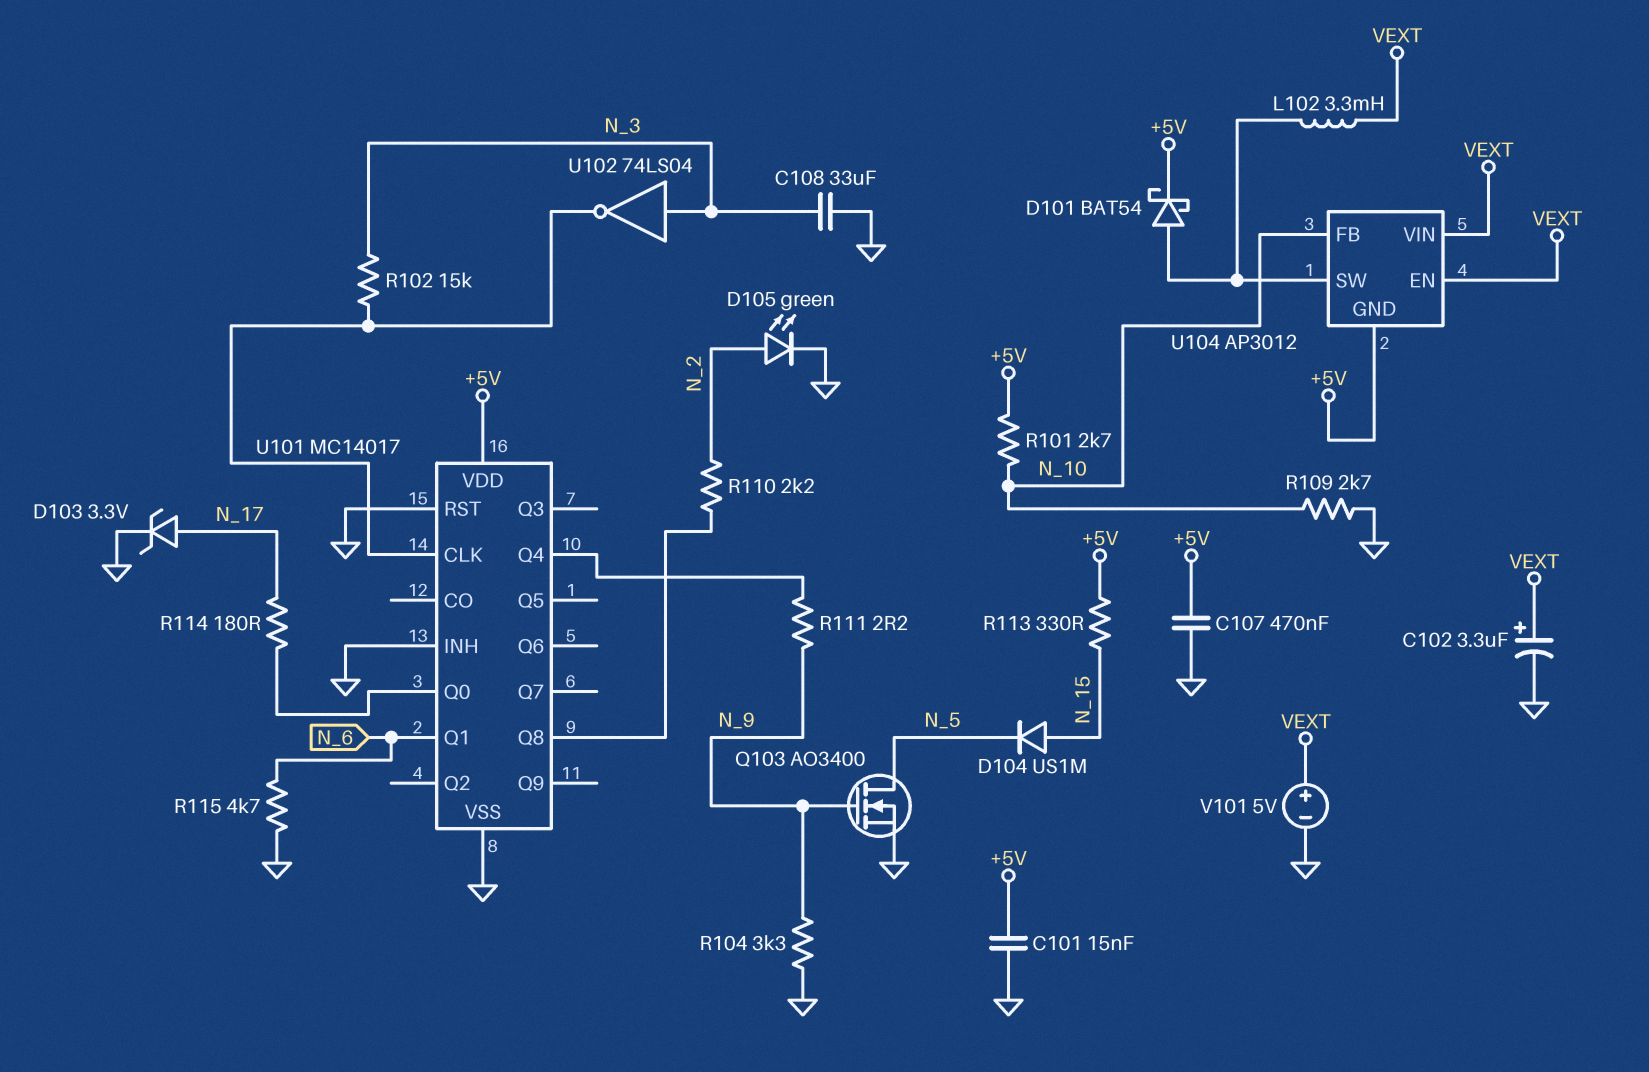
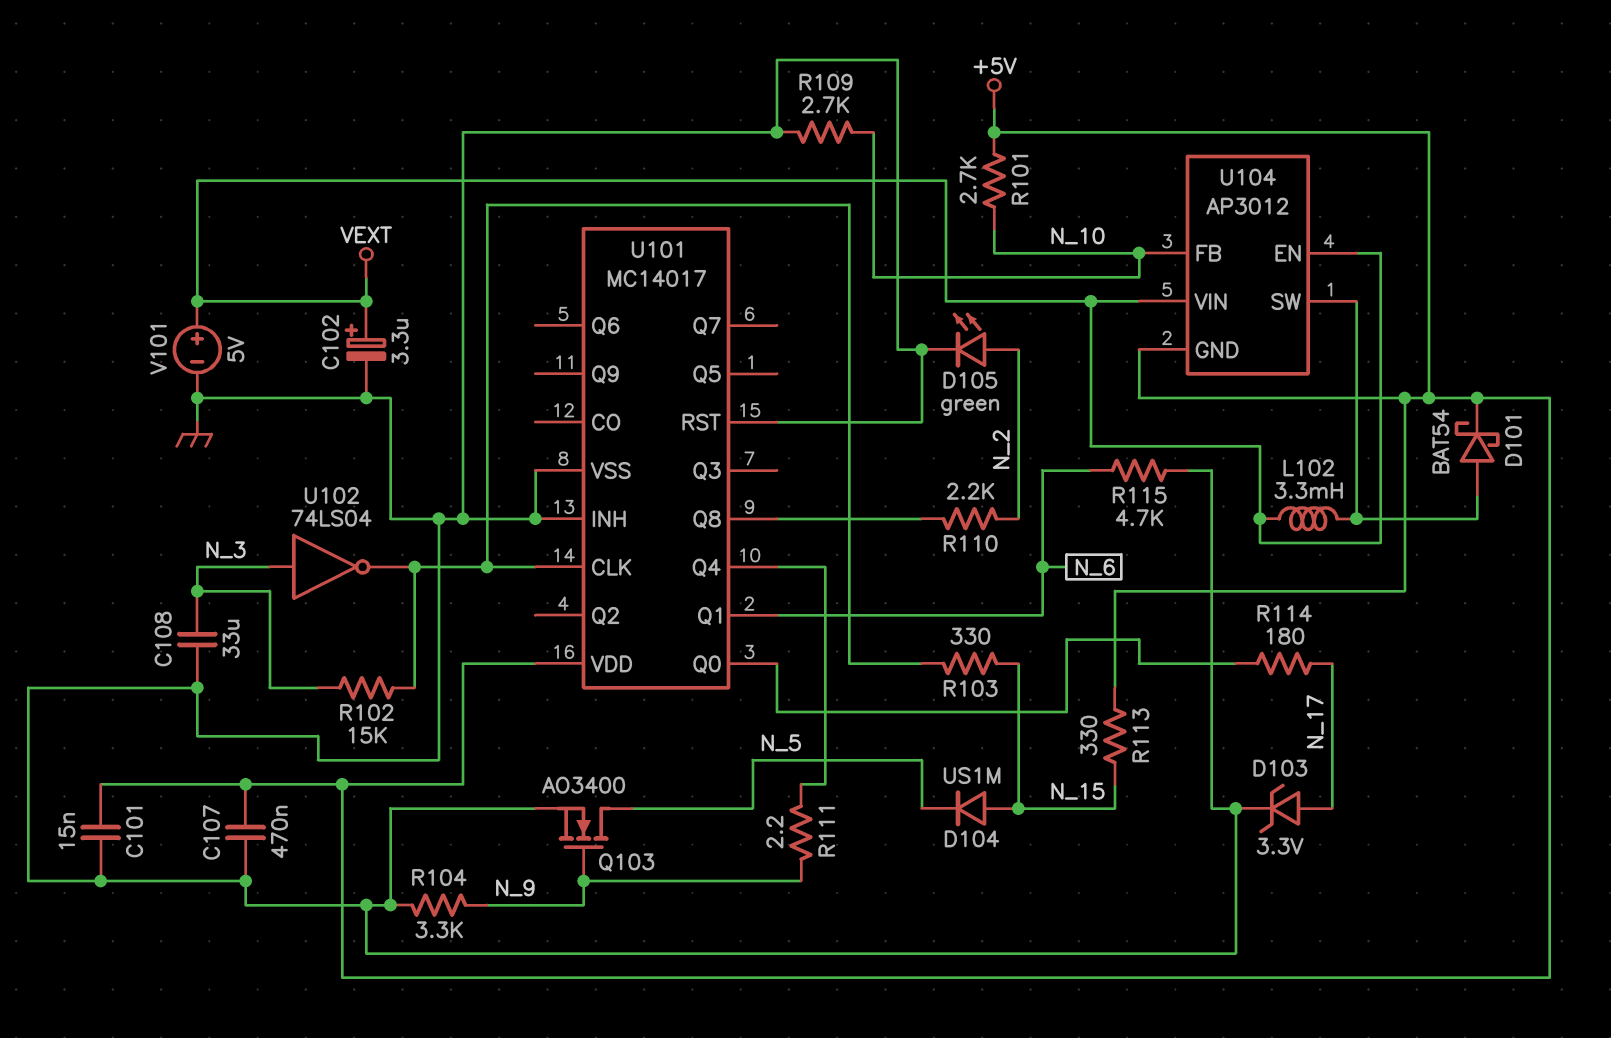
R103: none -> 330 (N_15, U101/CLK)

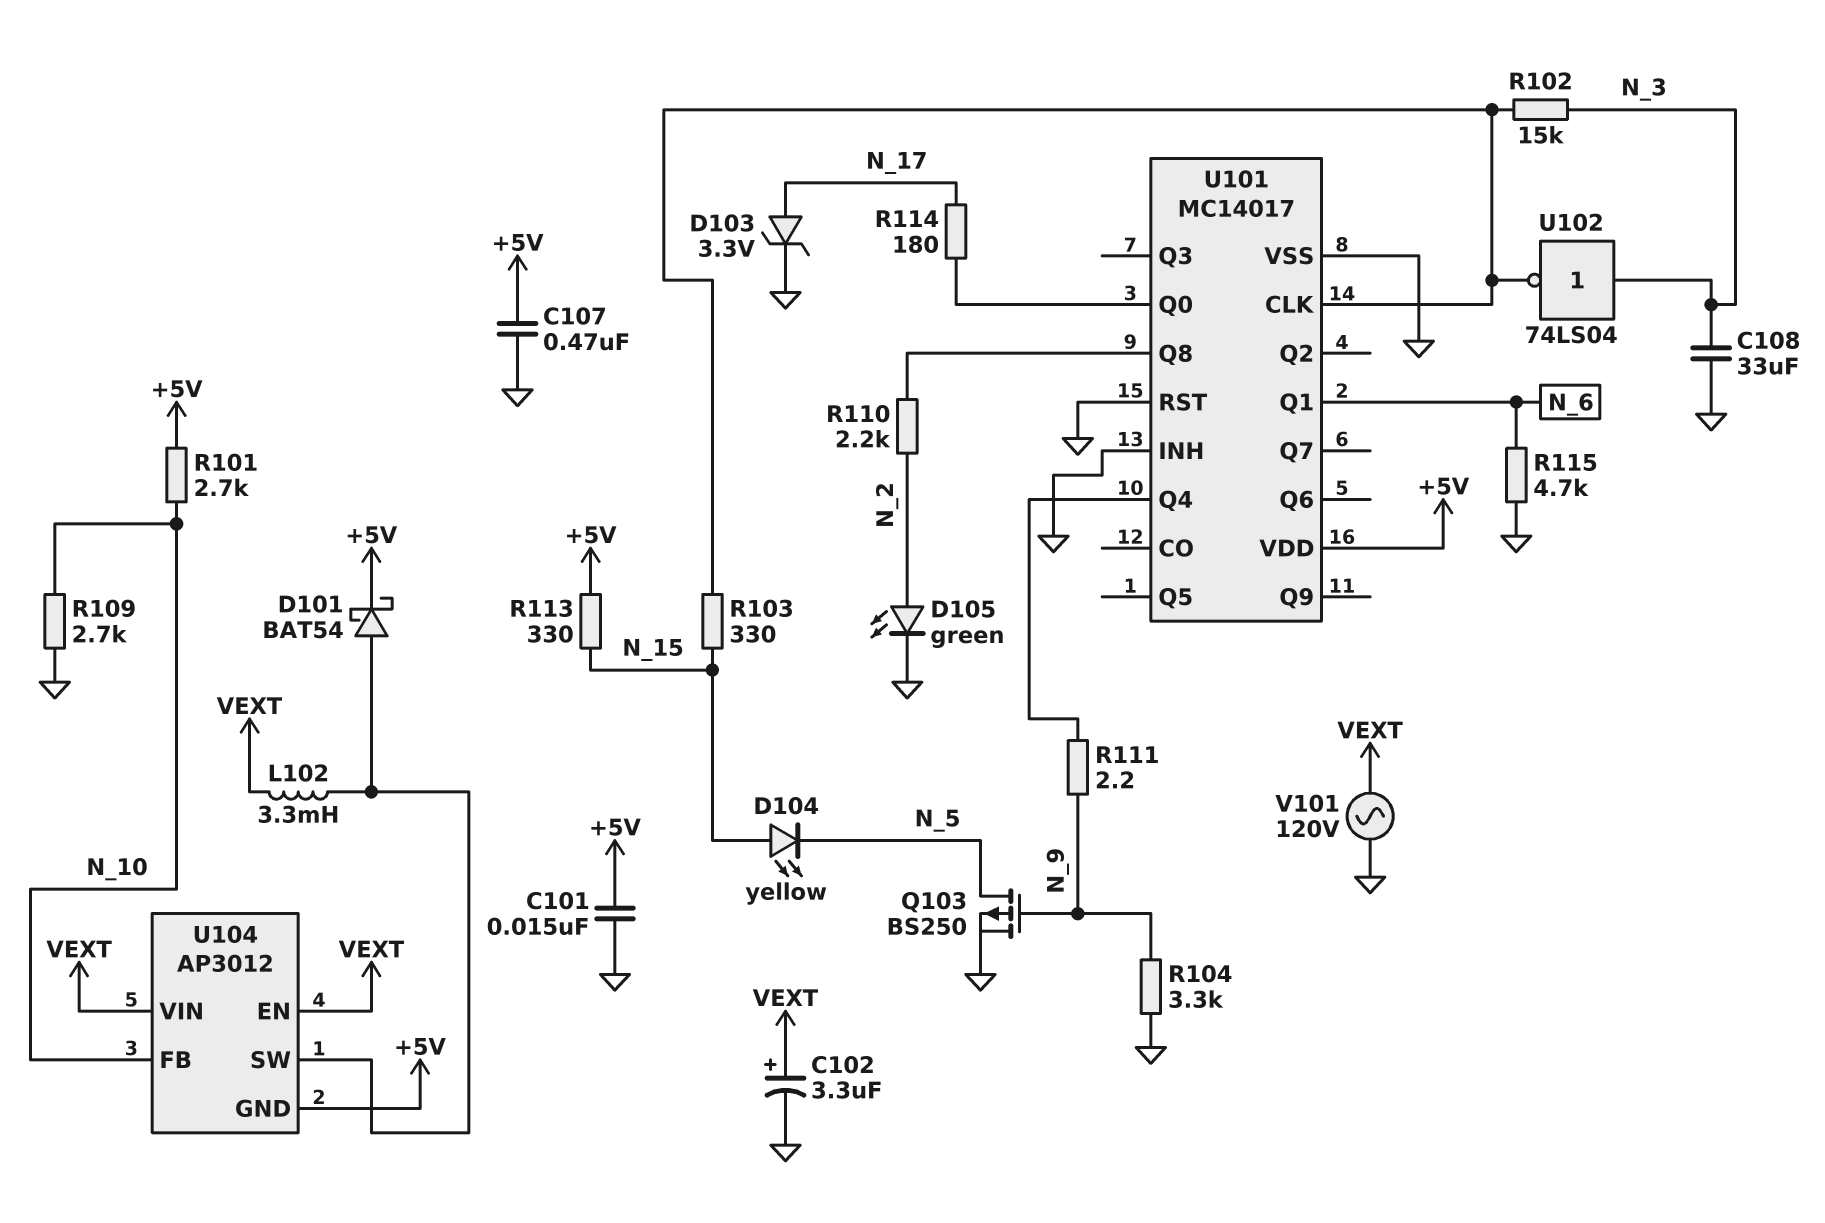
D104: diode US1M (A N_15, K N_5) -> LED yellow (A N_15, K N_5)
Q103: NMOS AO3400 (G N_9, D N_5, S GND) -> PMOS BS250 (G N_9, D N_5, S GND)
V101: 5V (plus VEXT, minus GND) -> AC 120V (GND, VEXT)

